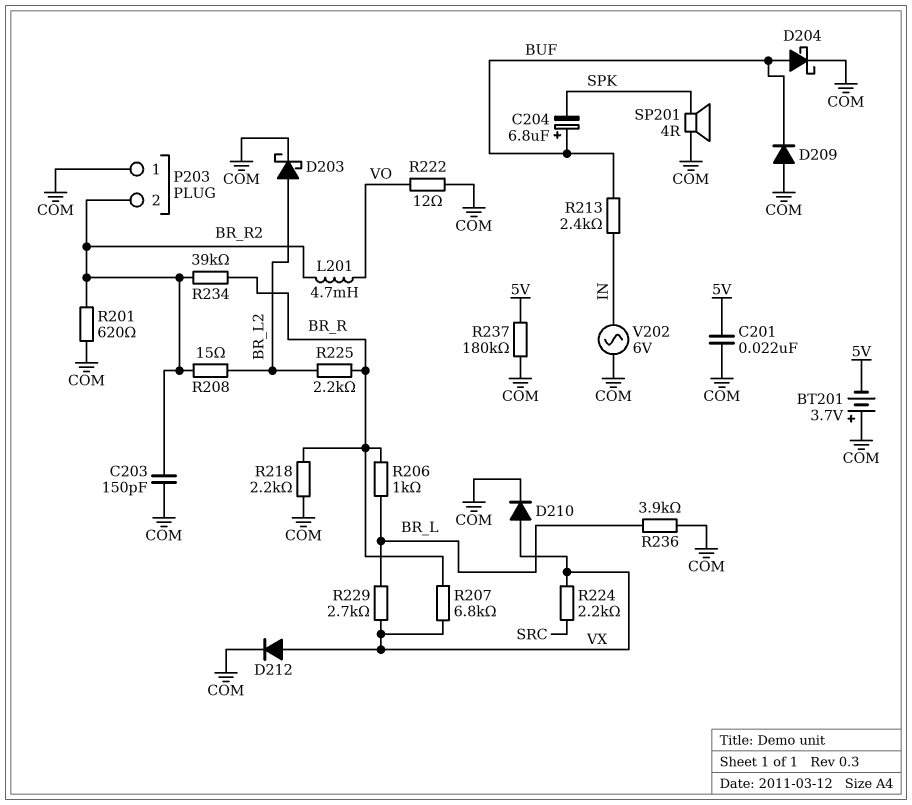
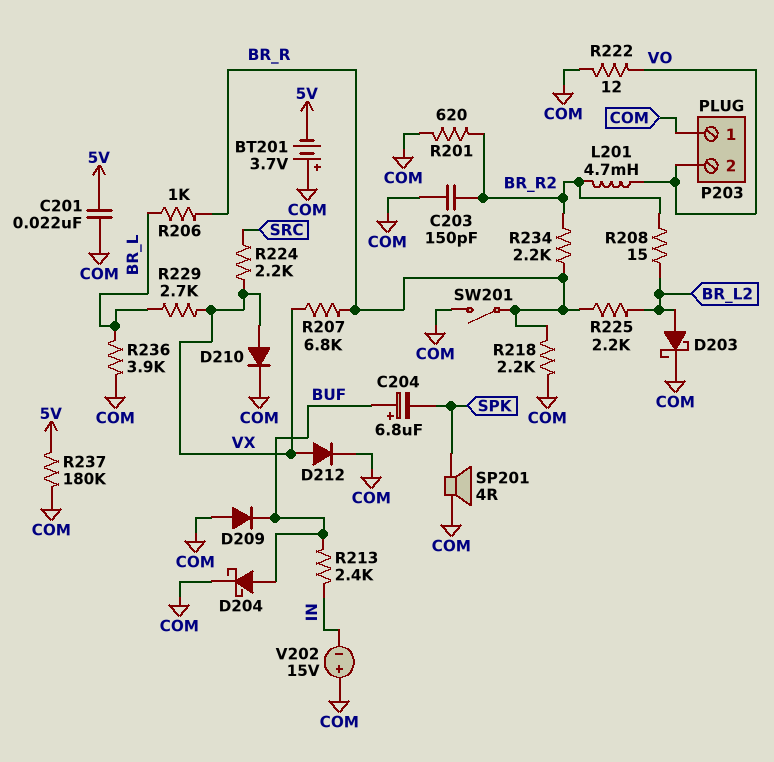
P203 pin 2: BR_R2 -> VO
R234: 39k (BR_R, BR_R2) -> 2.2k (BR_R, BR_R2)
SW201: none -> switch (BR_R, COM)
V202: AC 6V (COM, IN) -> 15V (plus COM, minus IN)

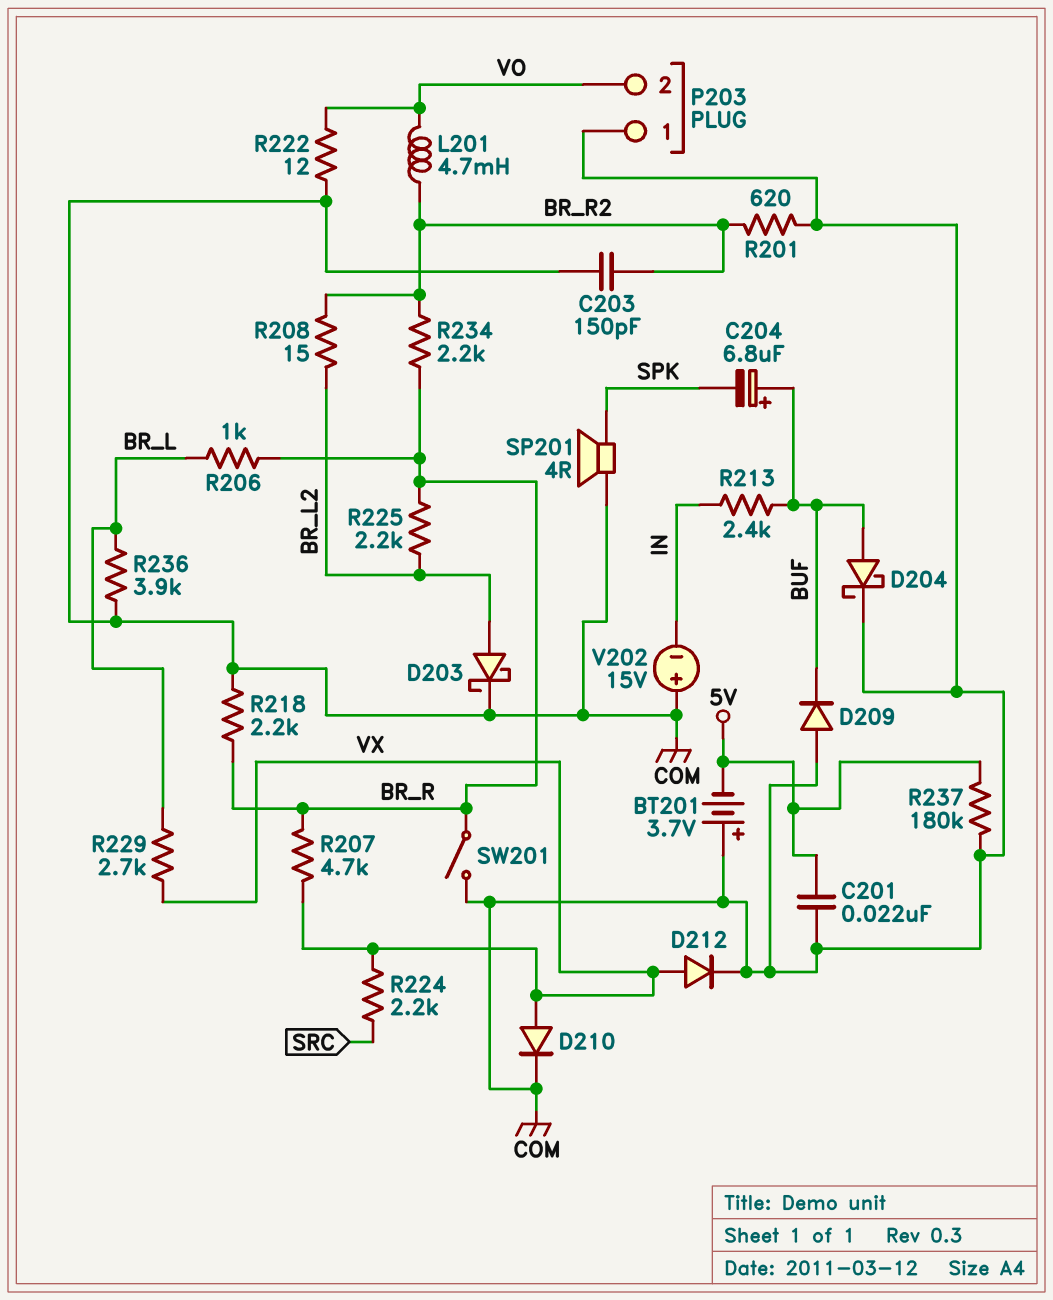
R207: 6.8k (BR_R, VX) -> 4.7k (BR_R, VX)

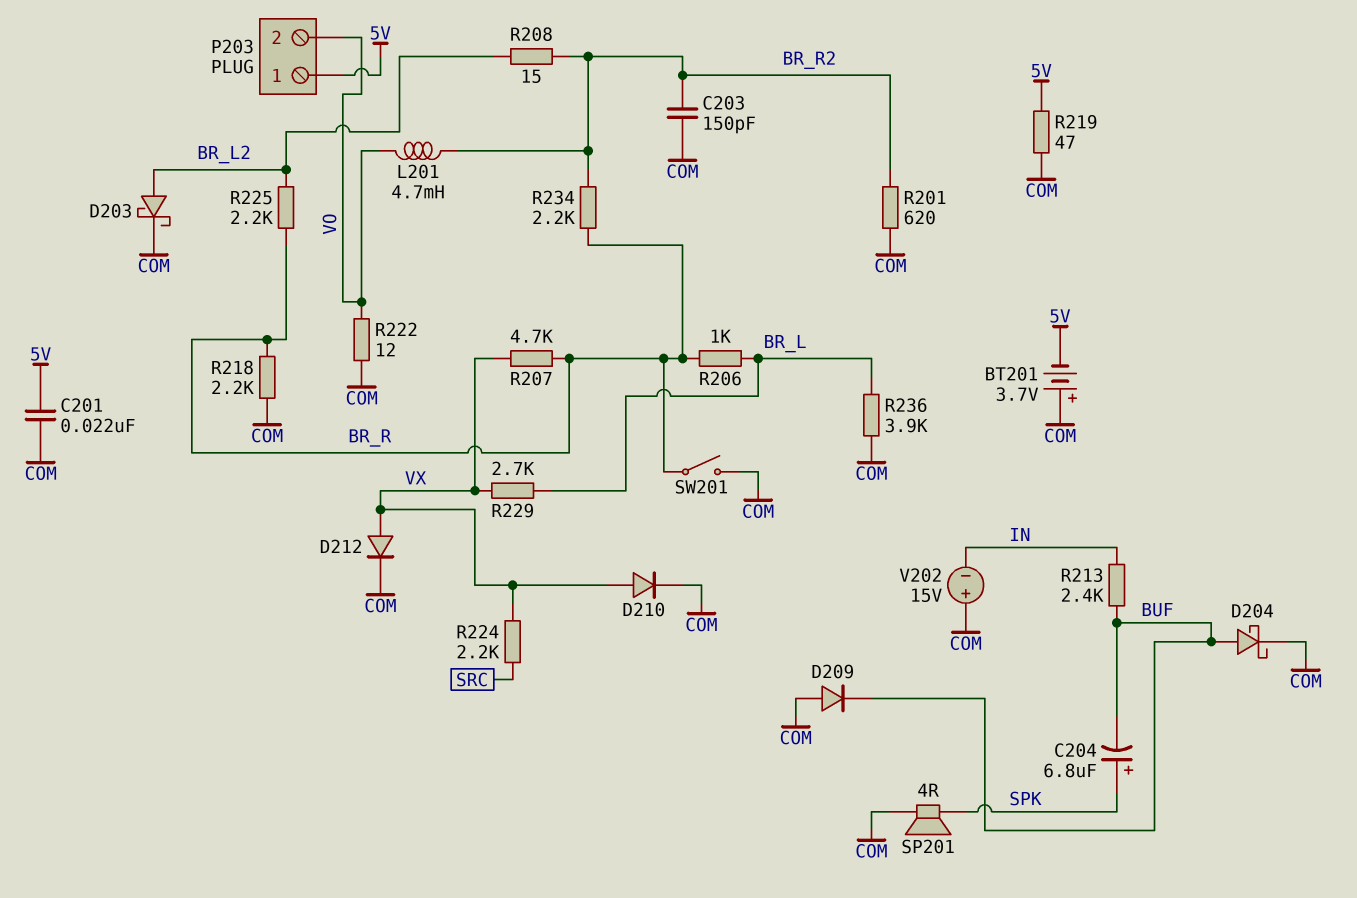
C204: 6.8uF (plus BUF, minus SPK) -> 6.8uF (plus SPK, minus BUF)
P203 pin 1: COM -> 5V
R219: none -> 47 (5V, COM)
R237: 180k (5V, COM) -> none

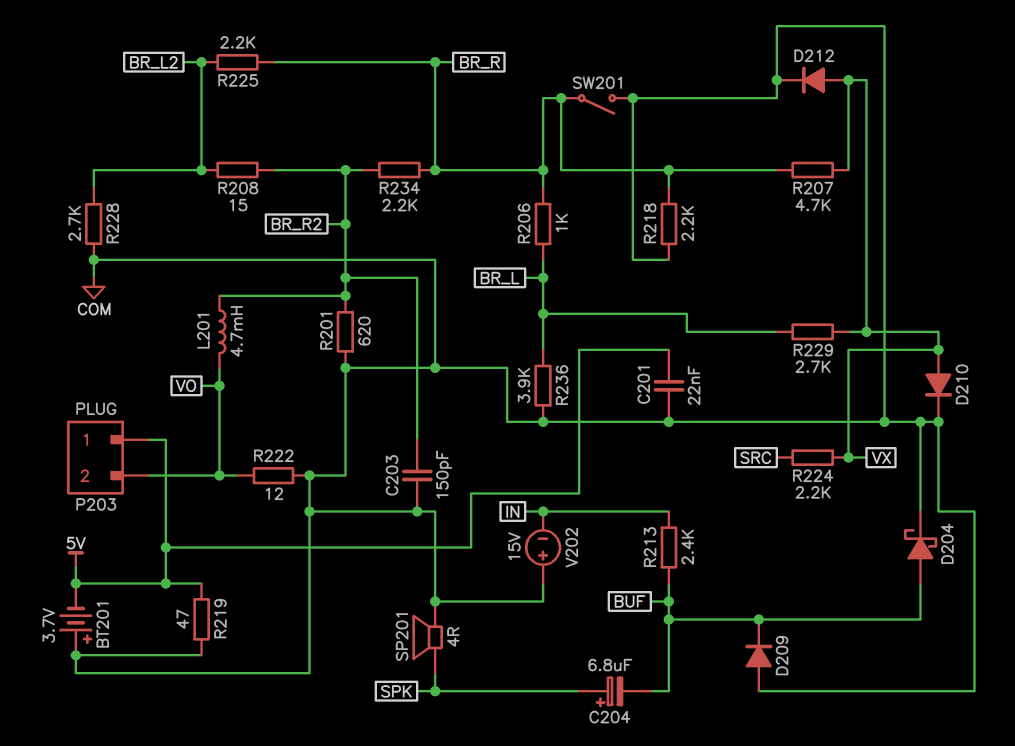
D203: schottky (A BR_L2, K COM) -> none
R228: none -> 2.7k (BR_L2, COM)

